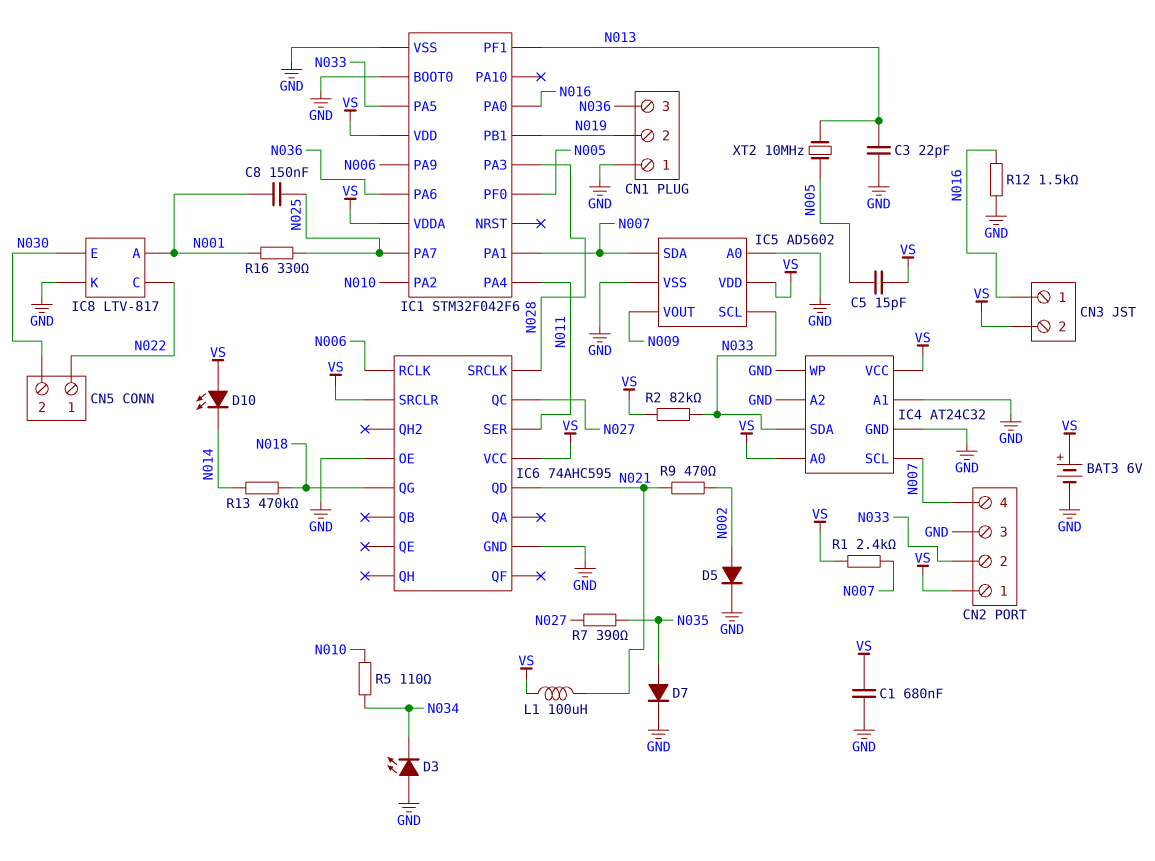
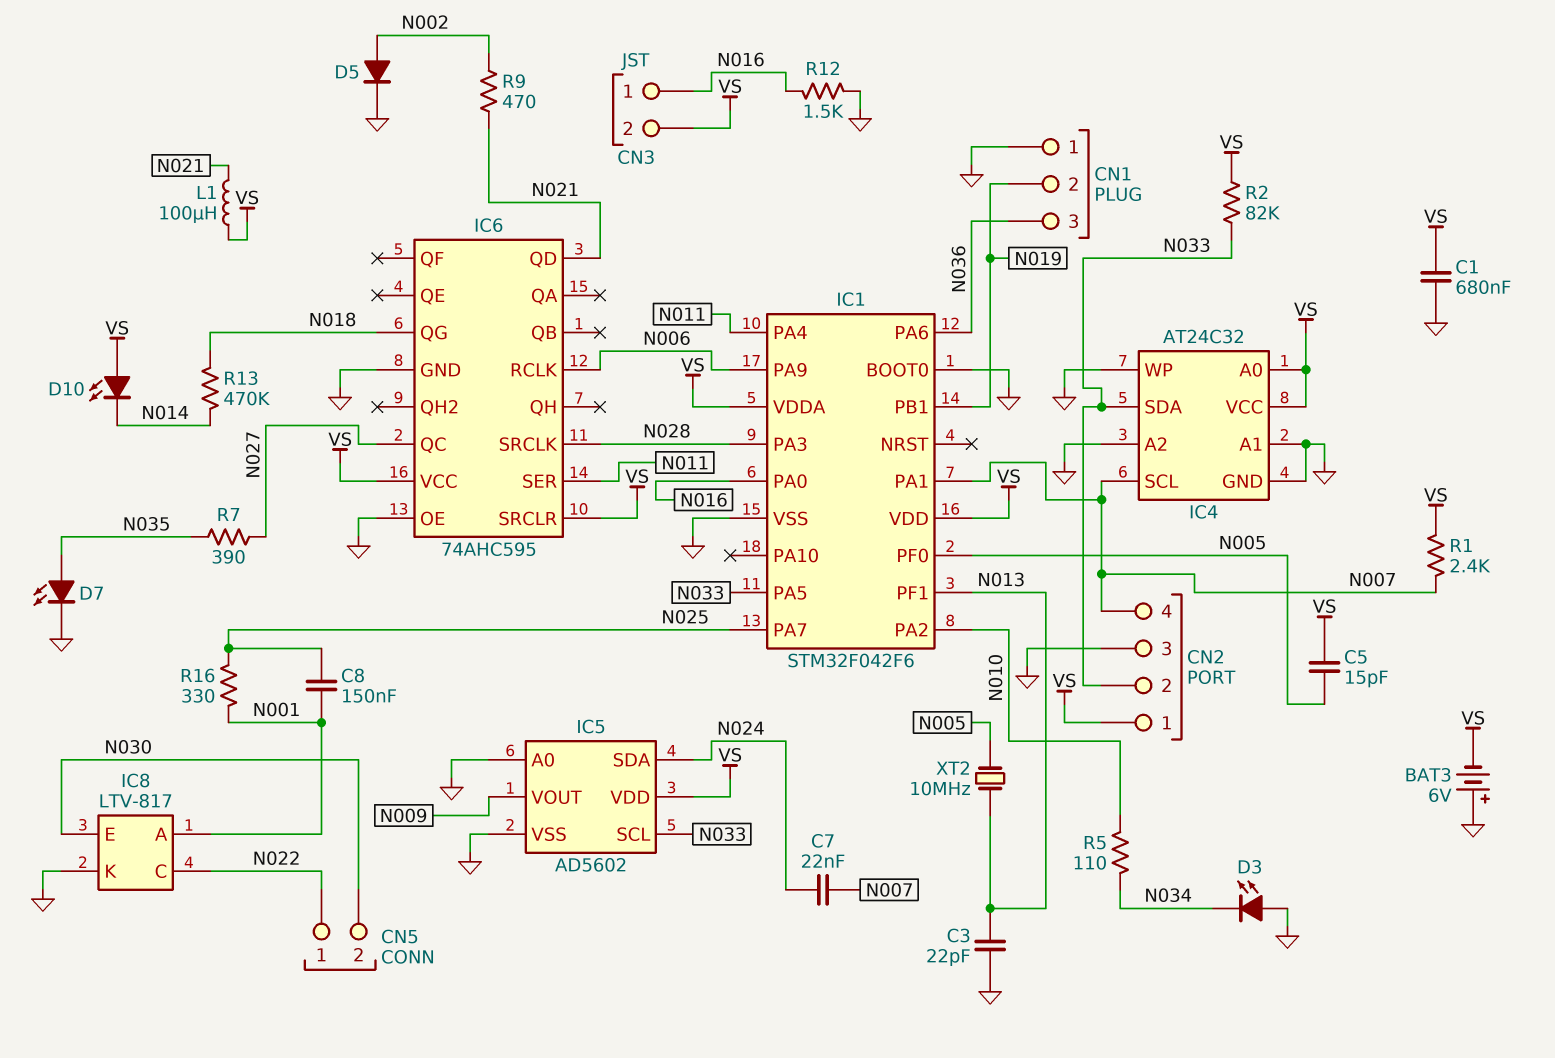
BAT3: 6V (plus VS, minus GND) -> 6V (plus GND, minus VS)
C7: none -> 22nF (N007, N024)
D7: diode (A N035, K GND) -> LED (A N035, K GND)
IC5 pin SDA: N007 -> N024

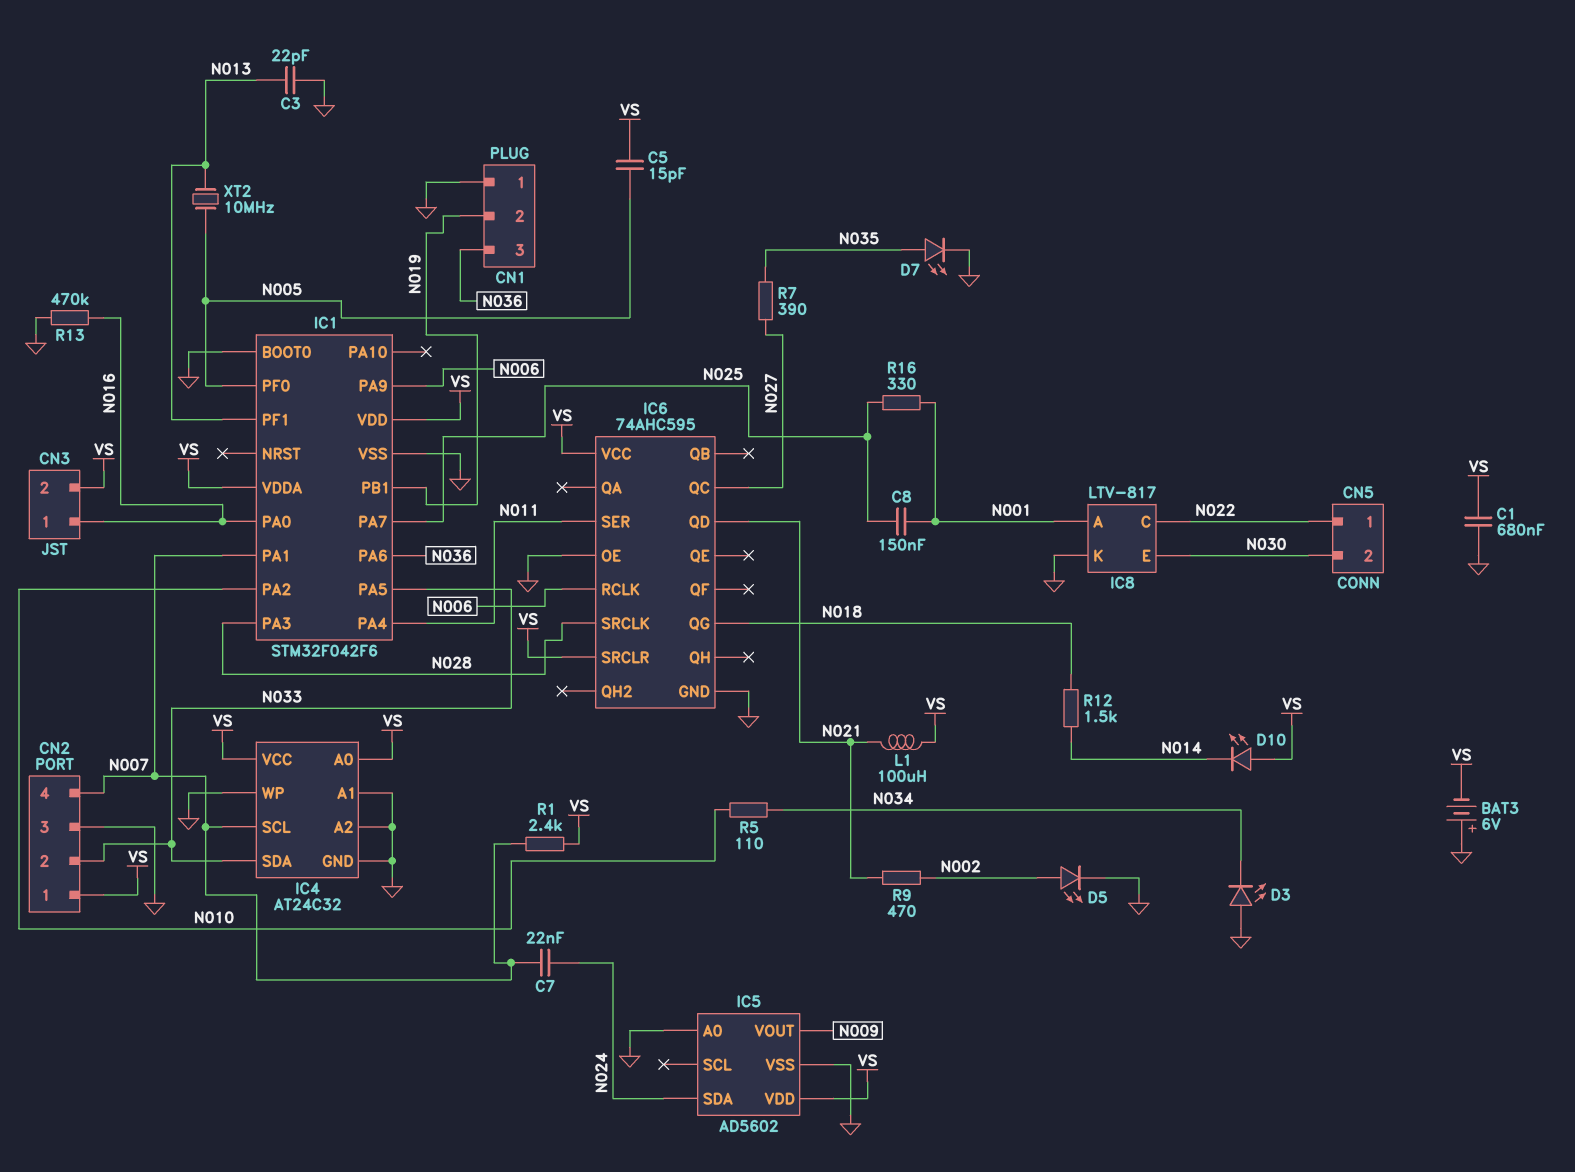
D5: diode (A N002, K GND) -> LED (A N002, K GND)
IC5 pin SCL: N033 -> none
R2: 82k (N033, VS) -> none
R12: 1.5k (GND, N016) -> 1.5k (N014, N018)
R13: 470k (N014, N018) -> 470k (GND, N016)

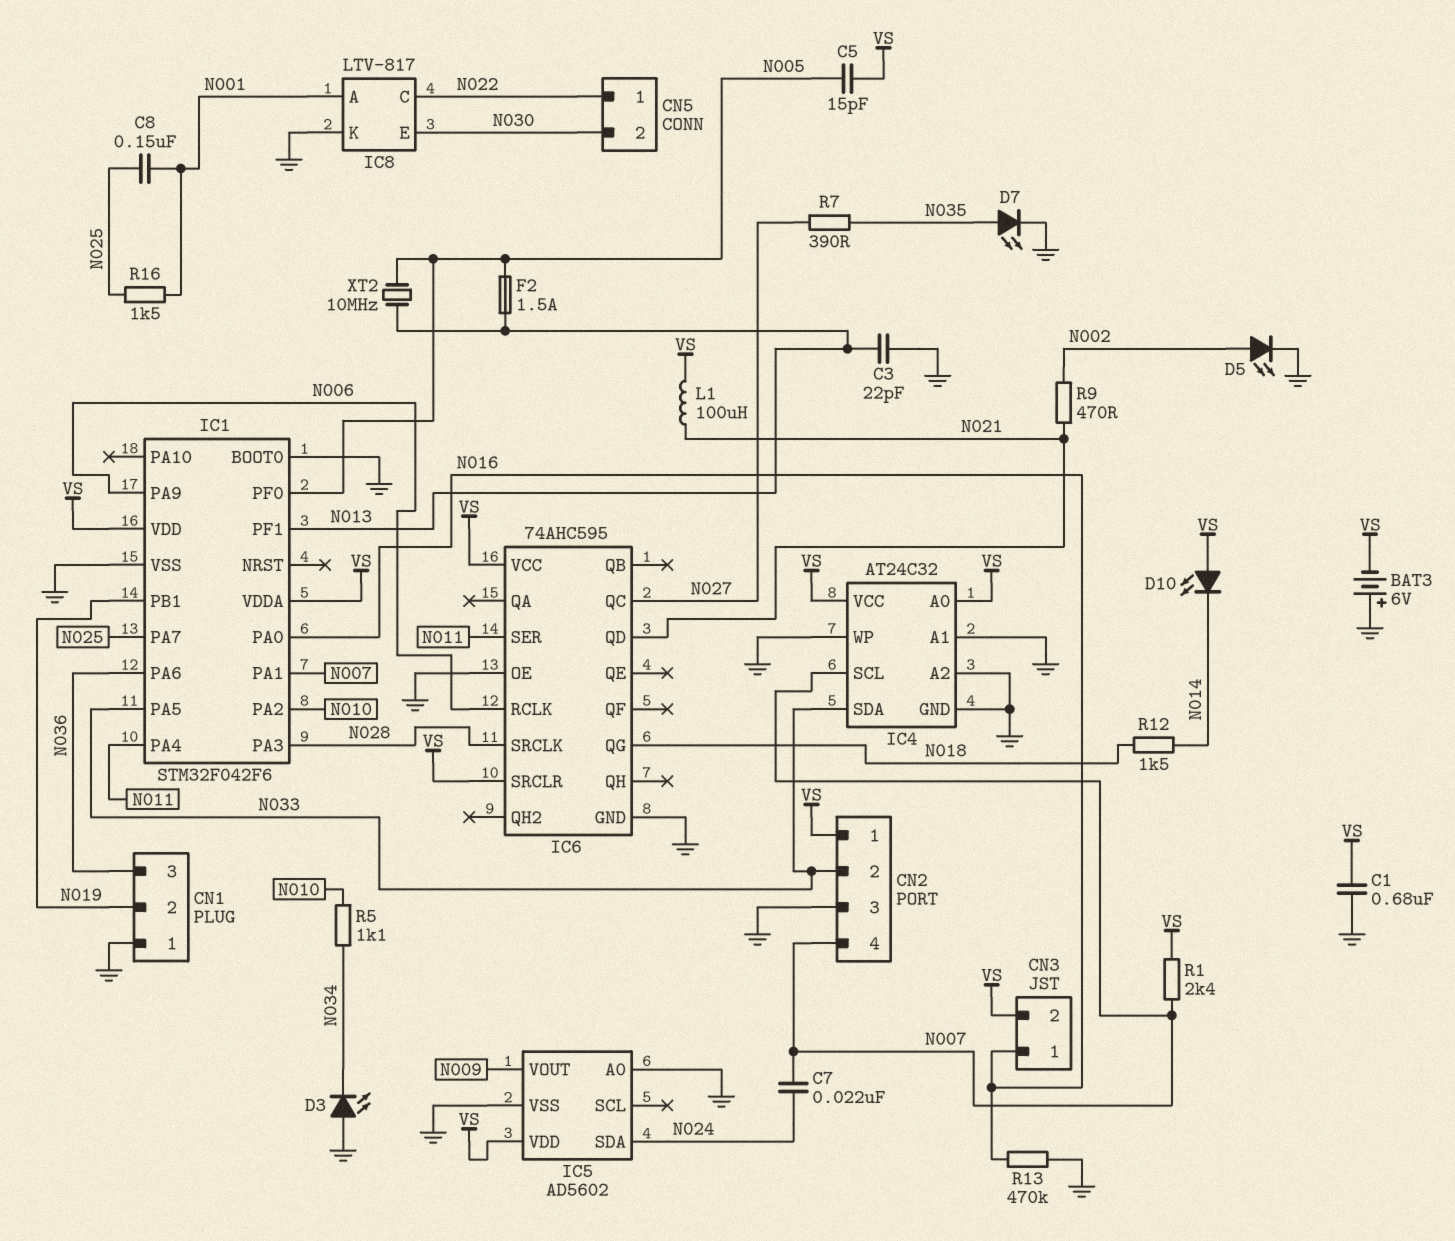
F2: none -> 1.5A (N005, N013)
R5: 110 (N010, N034) -> 1.1k (N010, N034)
R16: 330 (N001, N025) -> 1.5k (N001, N025)

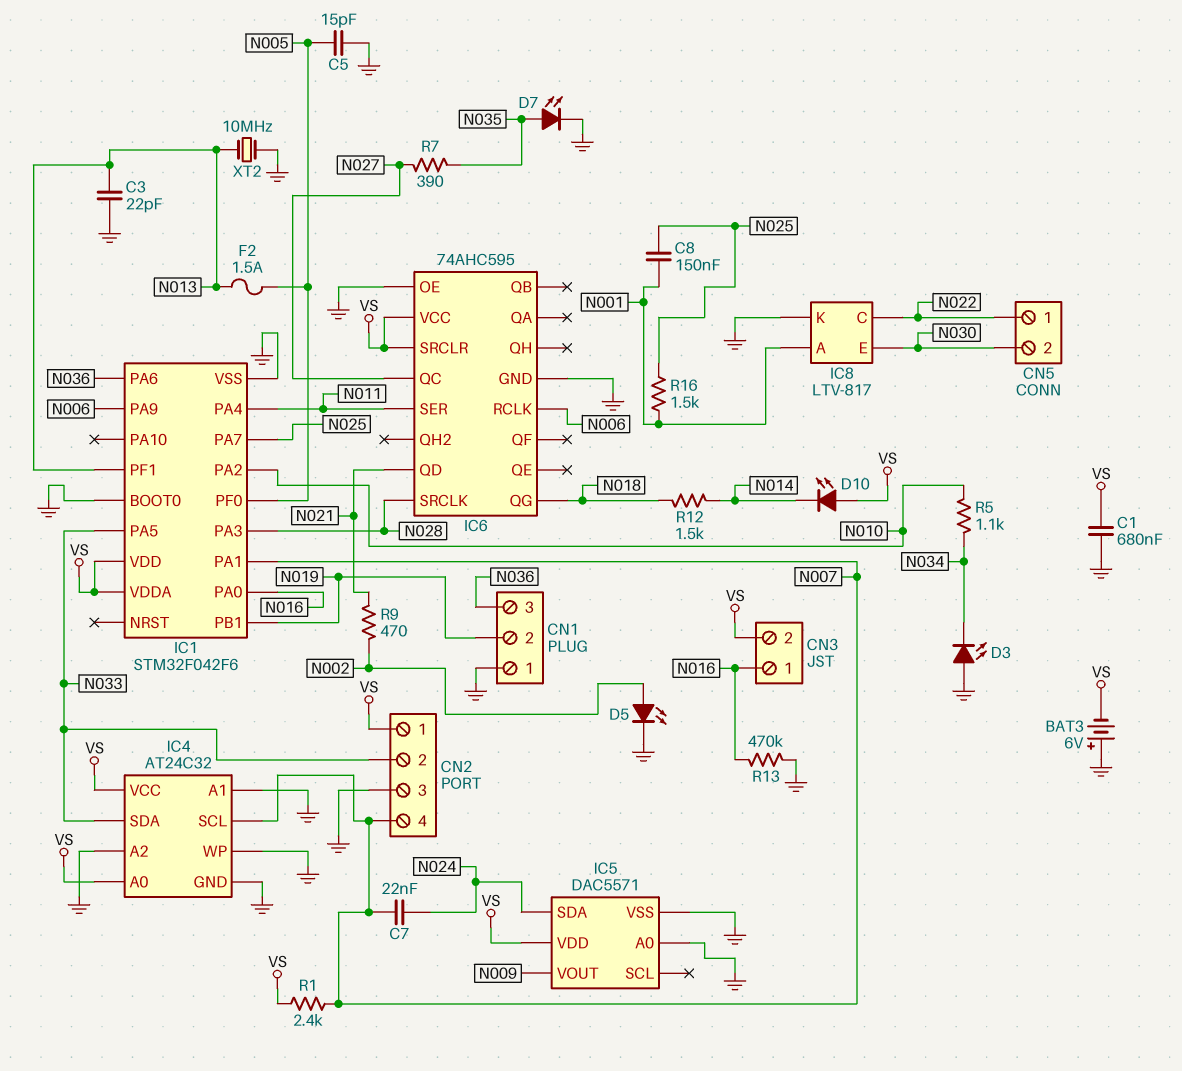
C5: 15pF (N005, VS) -> 15pF (GND, N005)
IC5: AD5602 -> DAC5571
L1: 100uH (N021, VS) -> none
XT2: 10MHz (N005, N013) -> 10MHz (GND, N013)

